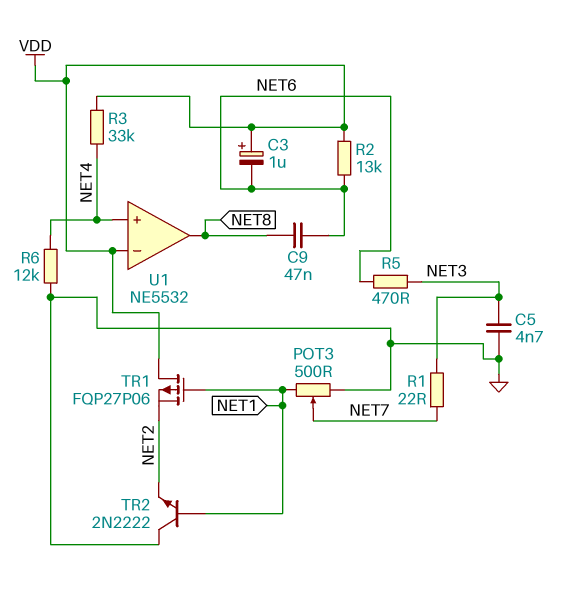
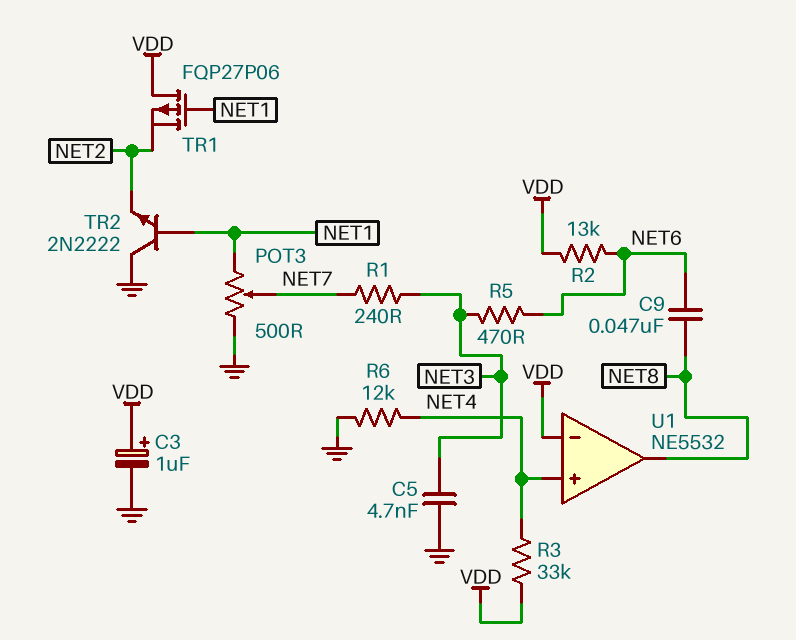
C3: 1uF (plus VDD, minus NET6) -> 1uF (plus VDD, minus GND)
R1: 22 (NET3, NET7) -> 240 (NET3, NET7)

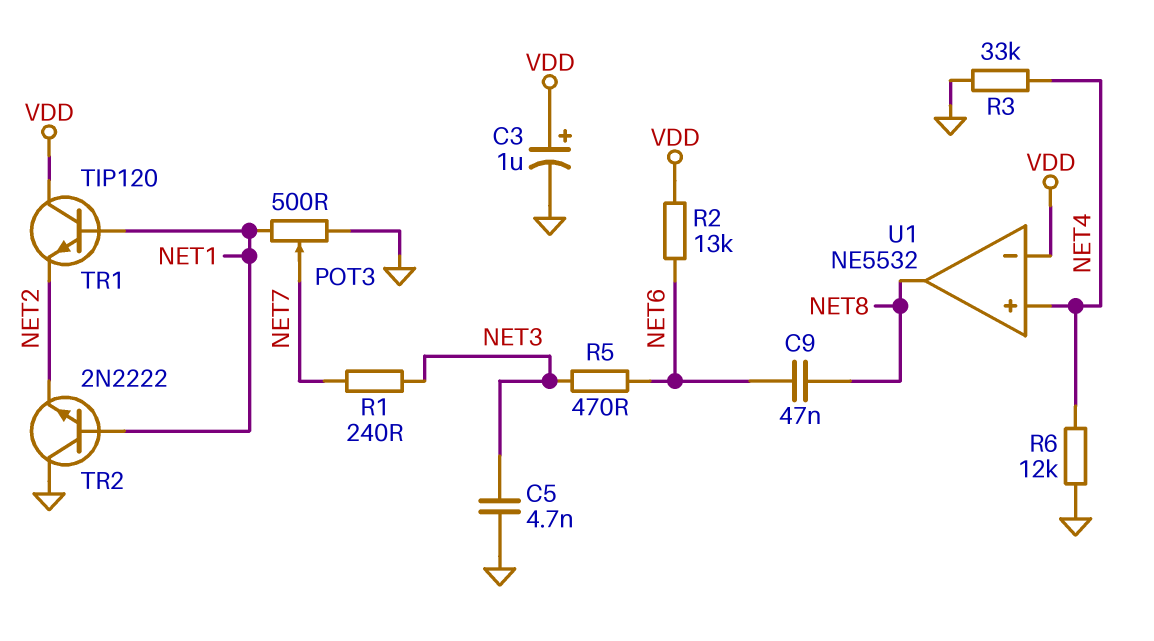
R3: 33k (NET4, VDD) -> 33k (GND, NET4)
TR1: PMOS FQP27P06 (G NET1, D VDD, S NET2) -> NPN TIP120 (B NET1, C VDD, E NET2)

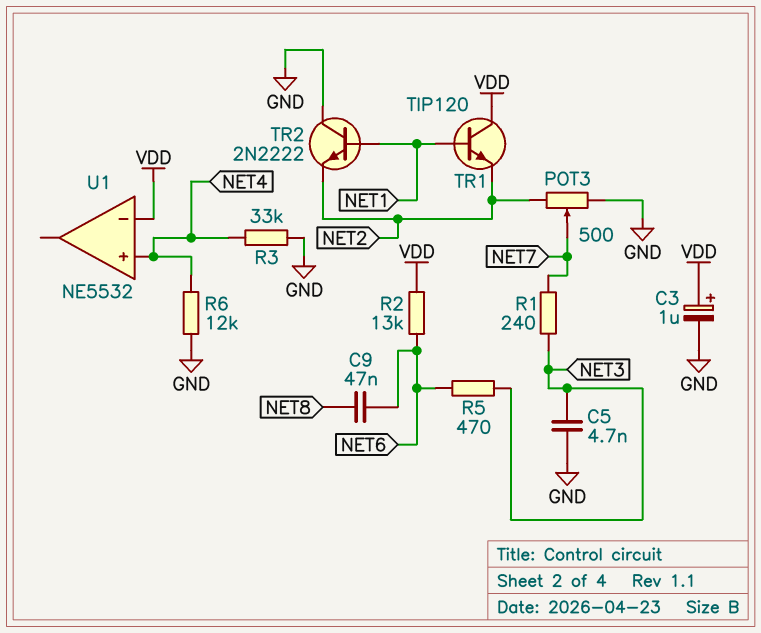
POT3: 500 (GND, NET1, wiper NET7) -> 500 (GND, NET2, wiper NET7)
U1 pin out: NET8 -> none

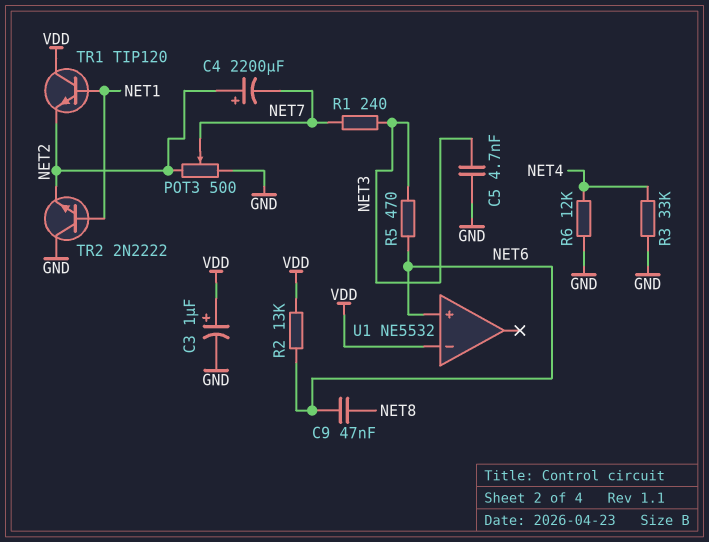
C4: none -> 2200uF (plus NET2, minus NET7)
U1 pin in+: NET4 -> NET6

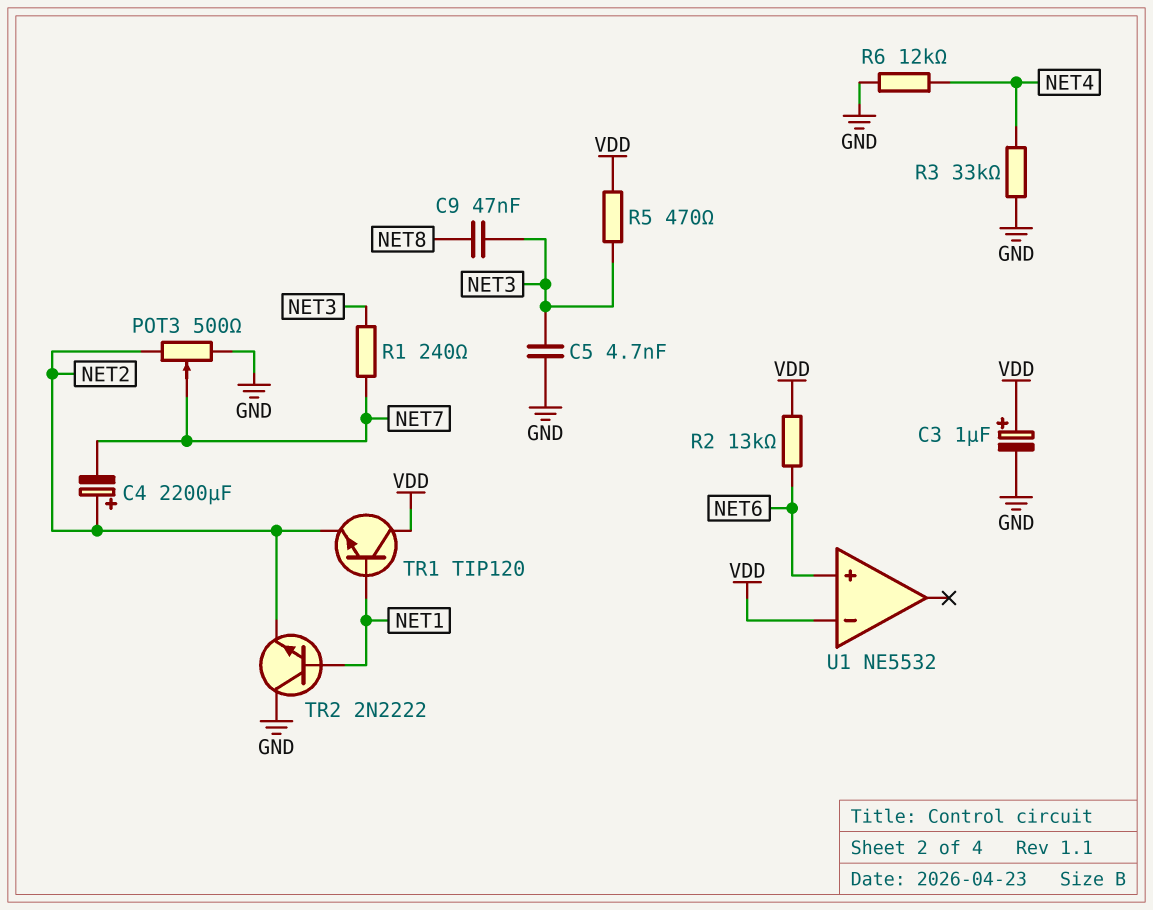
C9: 47nF (NET6, NET8) -> 47nF (NET3, NET8)
R5: 470 (NET3, NET6) -> 470 (NET3, VDD)

